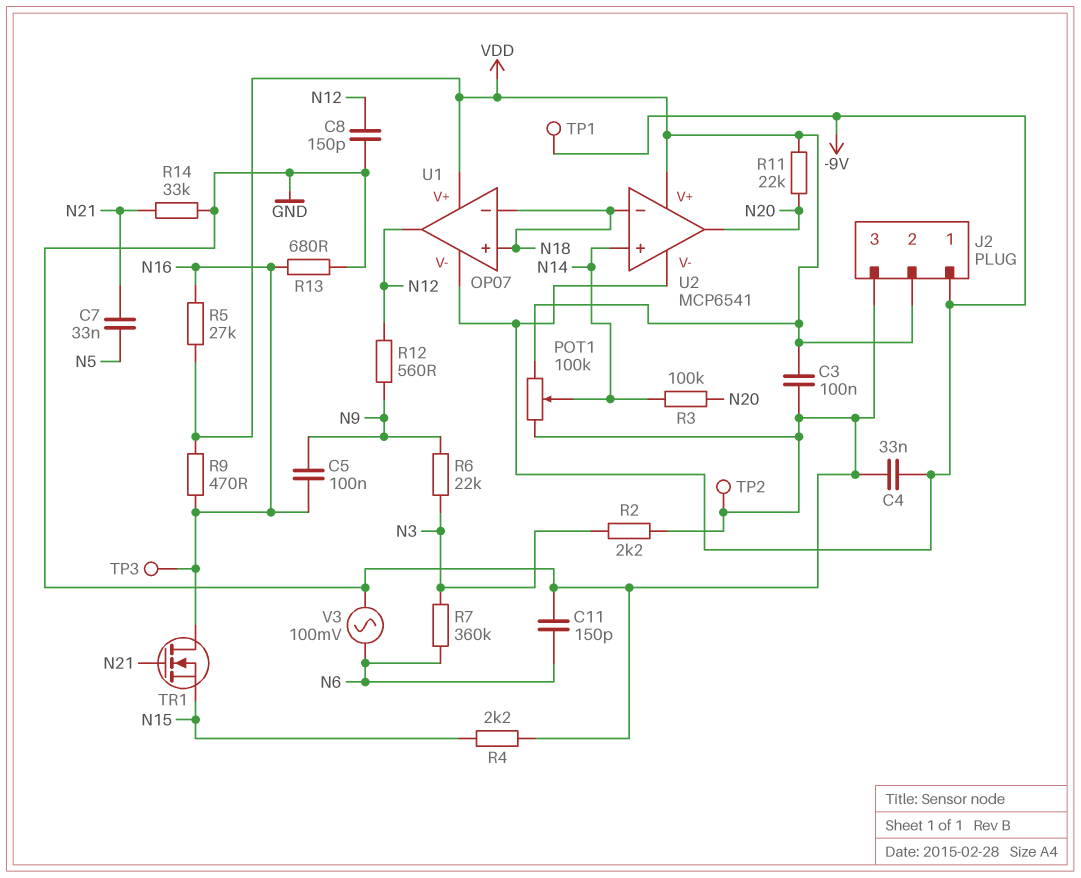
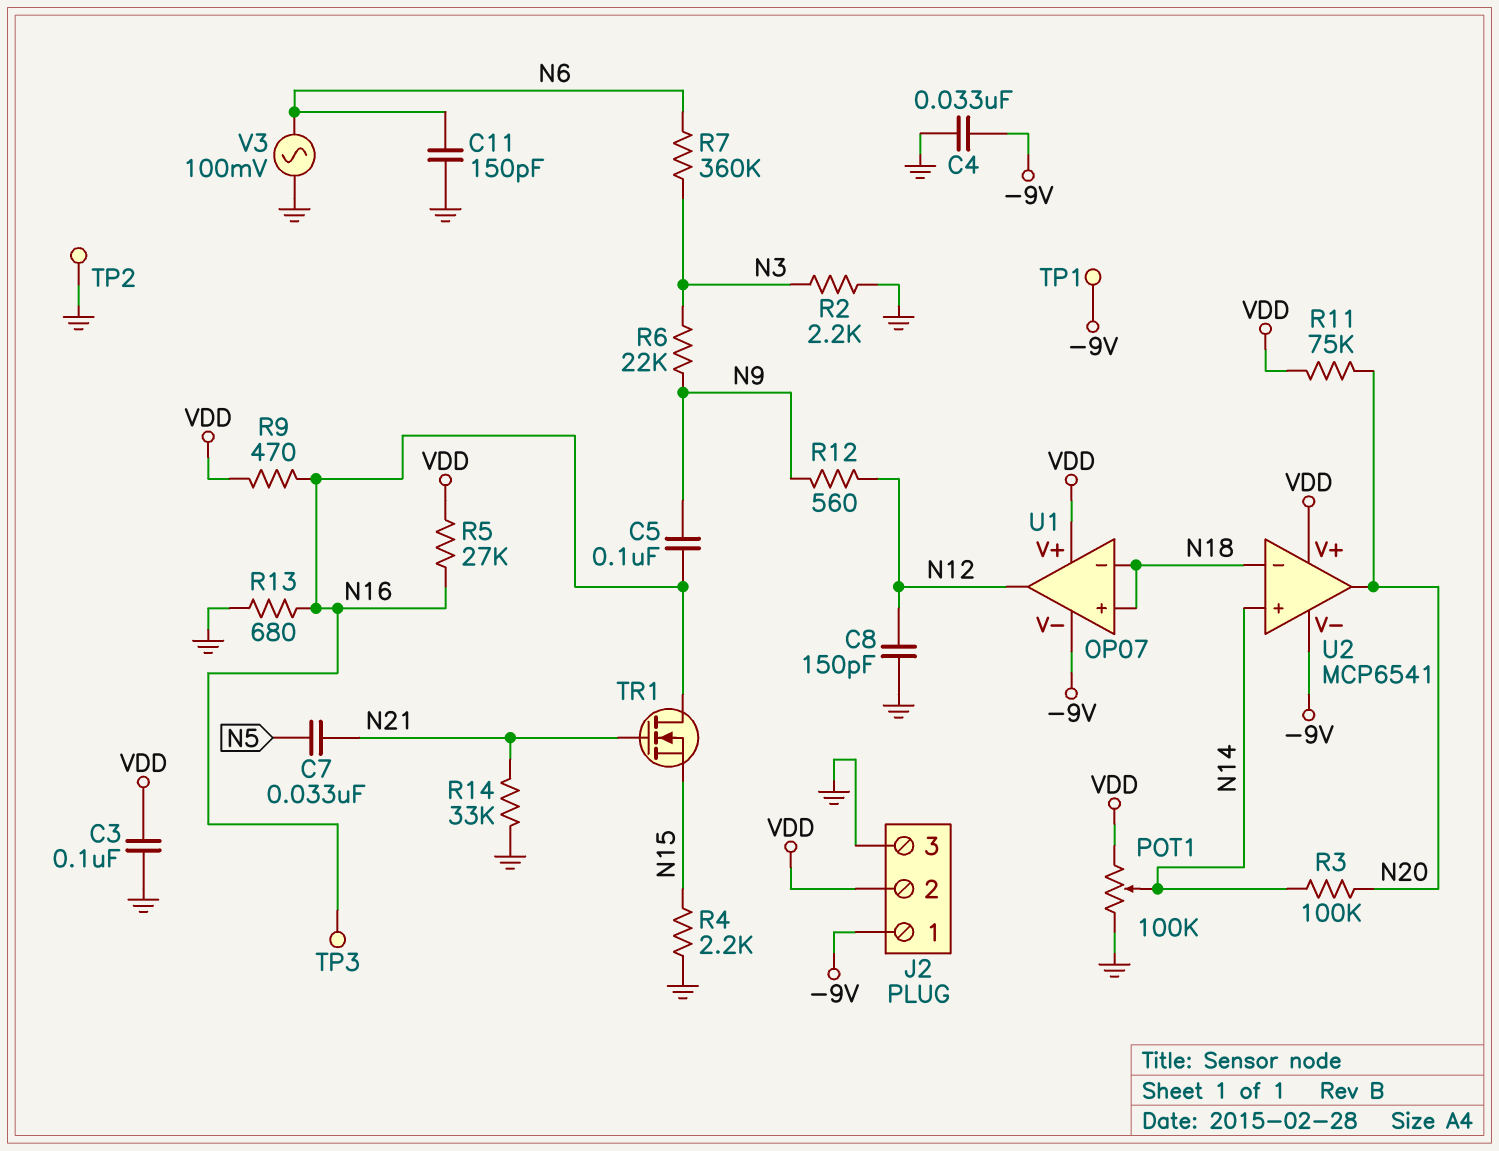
R11: 22k (N20, VDD) -> 75k (N20, VDD)

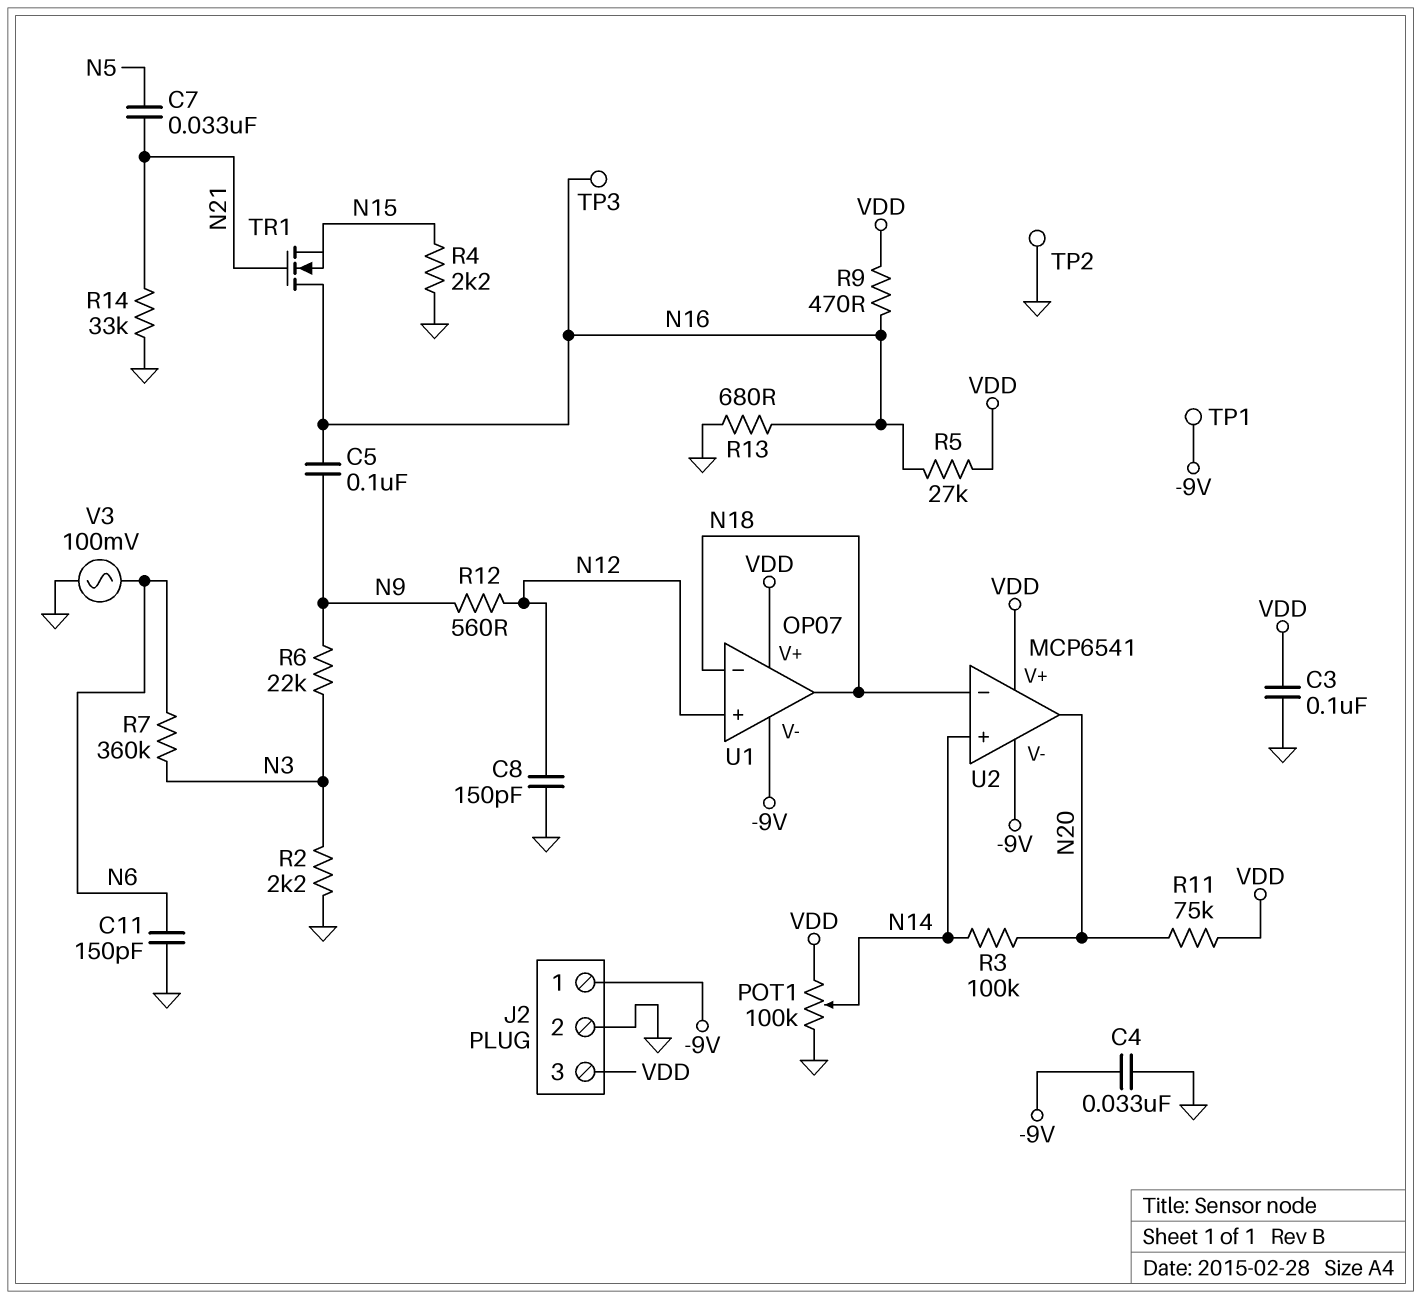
J2 pin 2: VDD -> GND
J2 pin 3: GND -> VDD
U1 pin in+: N18 -> N12
U1 pin out: N12 -> N18

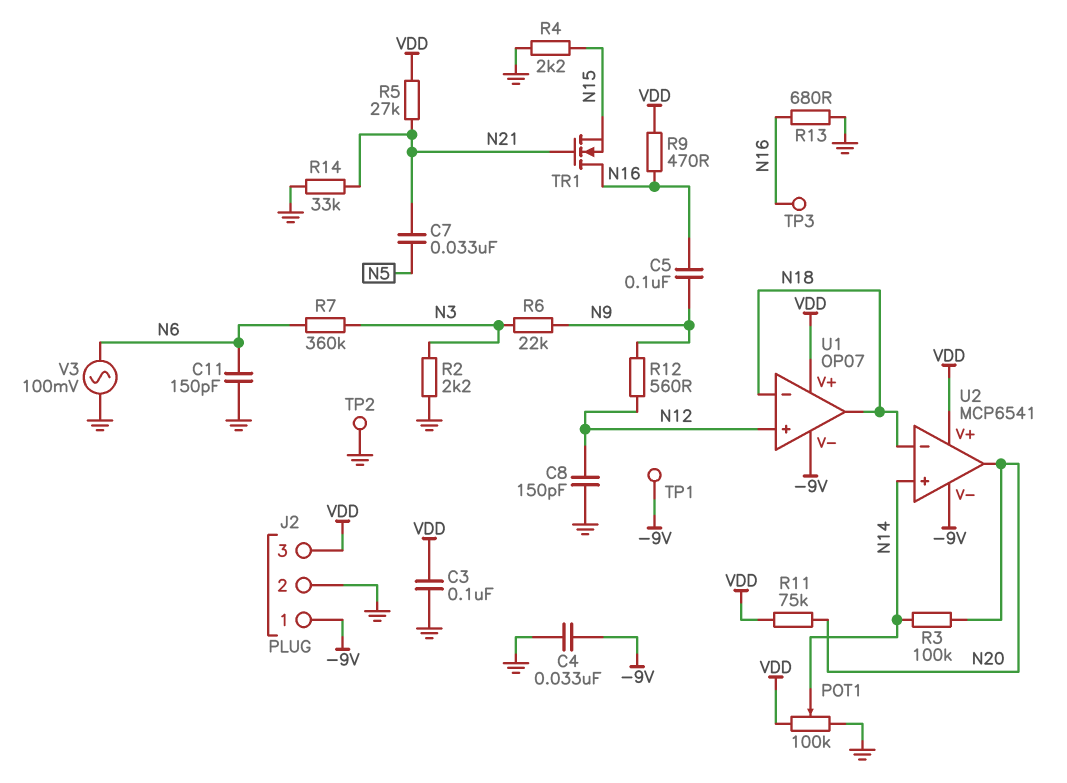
R5: 27k (N16, VDD) -> 27k (N21, VDD)

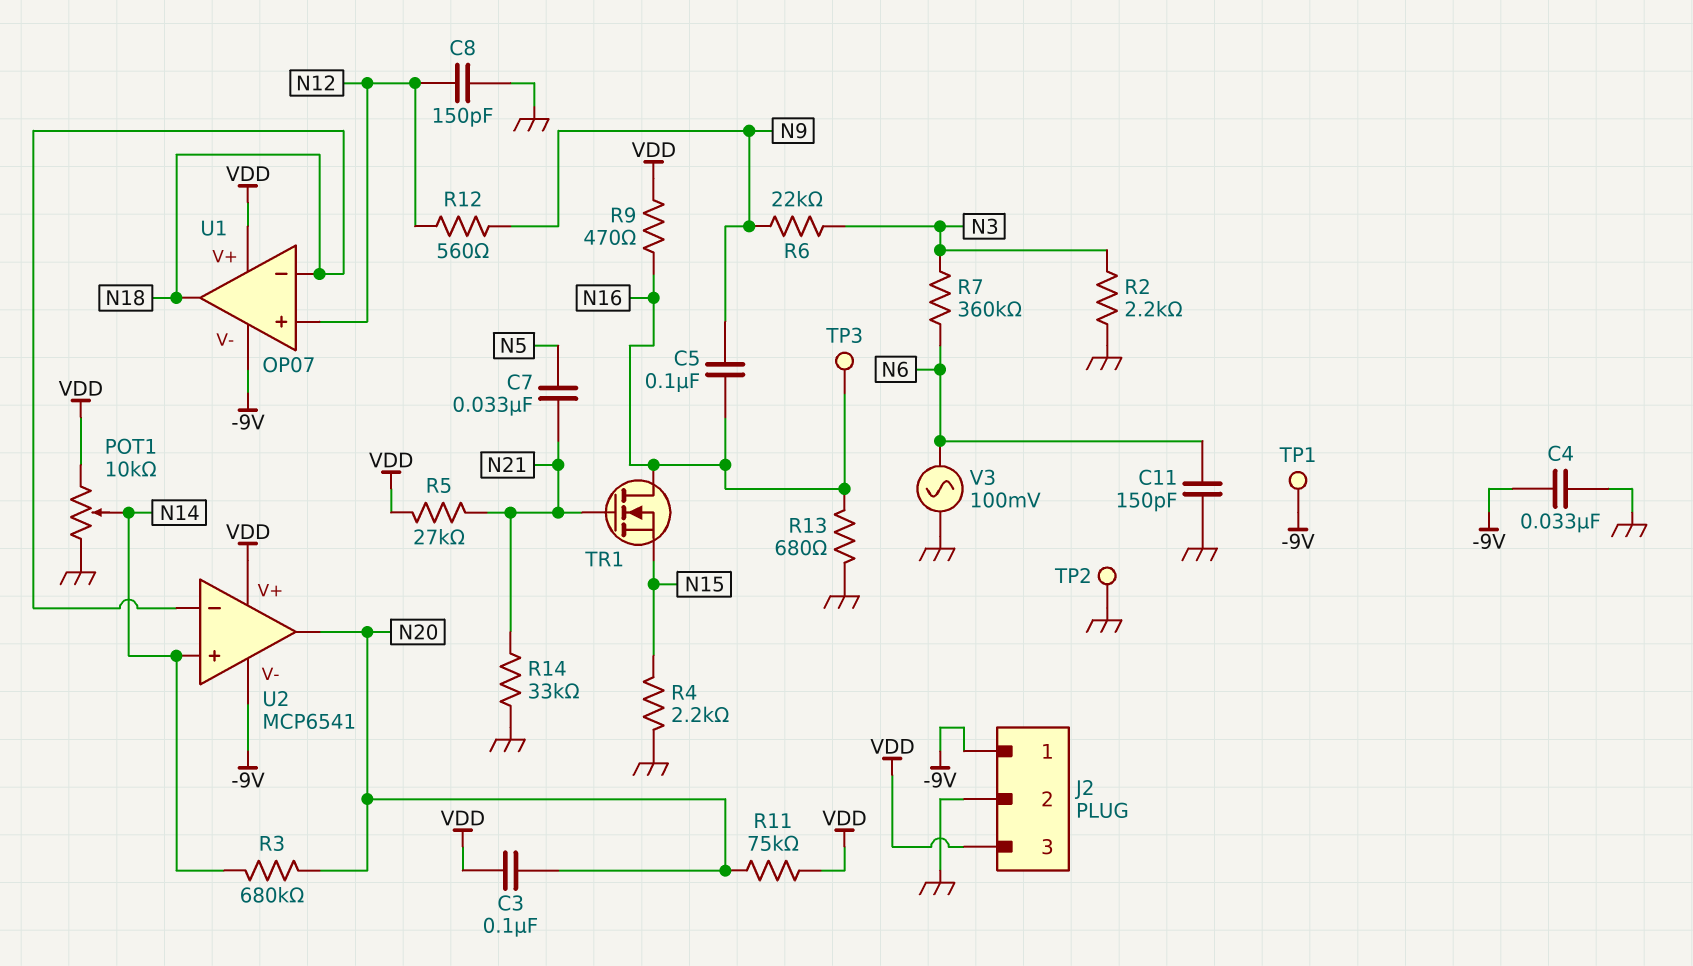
C3: 100nF (GND, VDD) -> 100nF (N20, VDD)
POT1: 100k (GND, VDD, wiper N14) -> 10k (GND, VDD, wiper N14)
R3: 100k (N14, N20) -> 680k (N14, N20)

